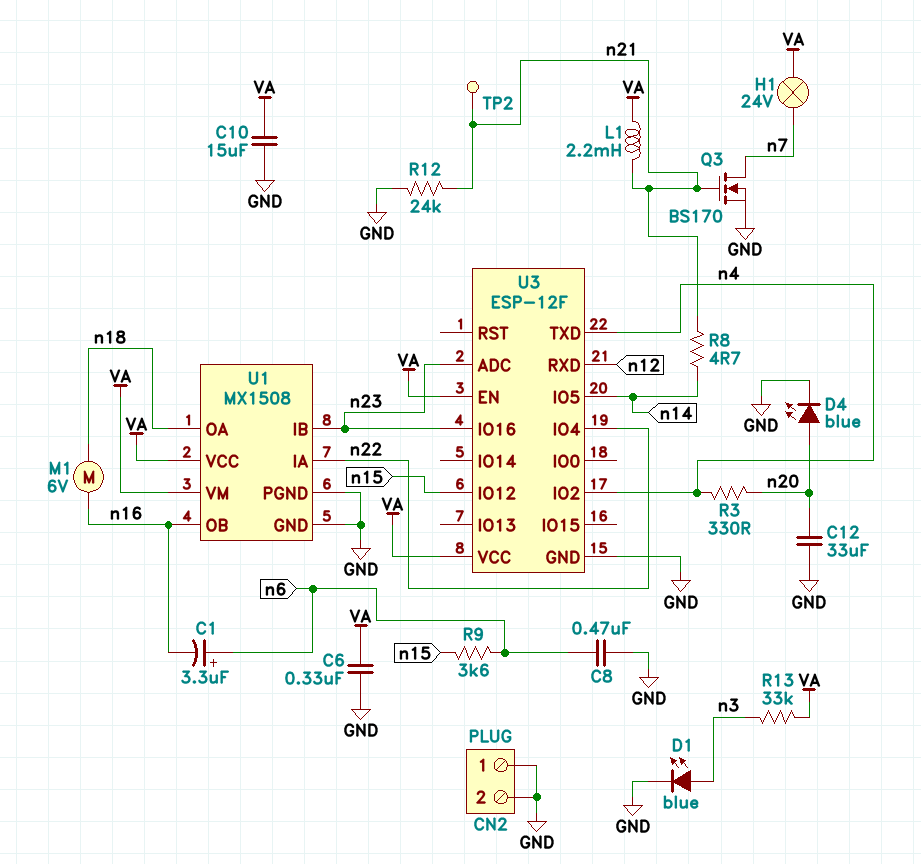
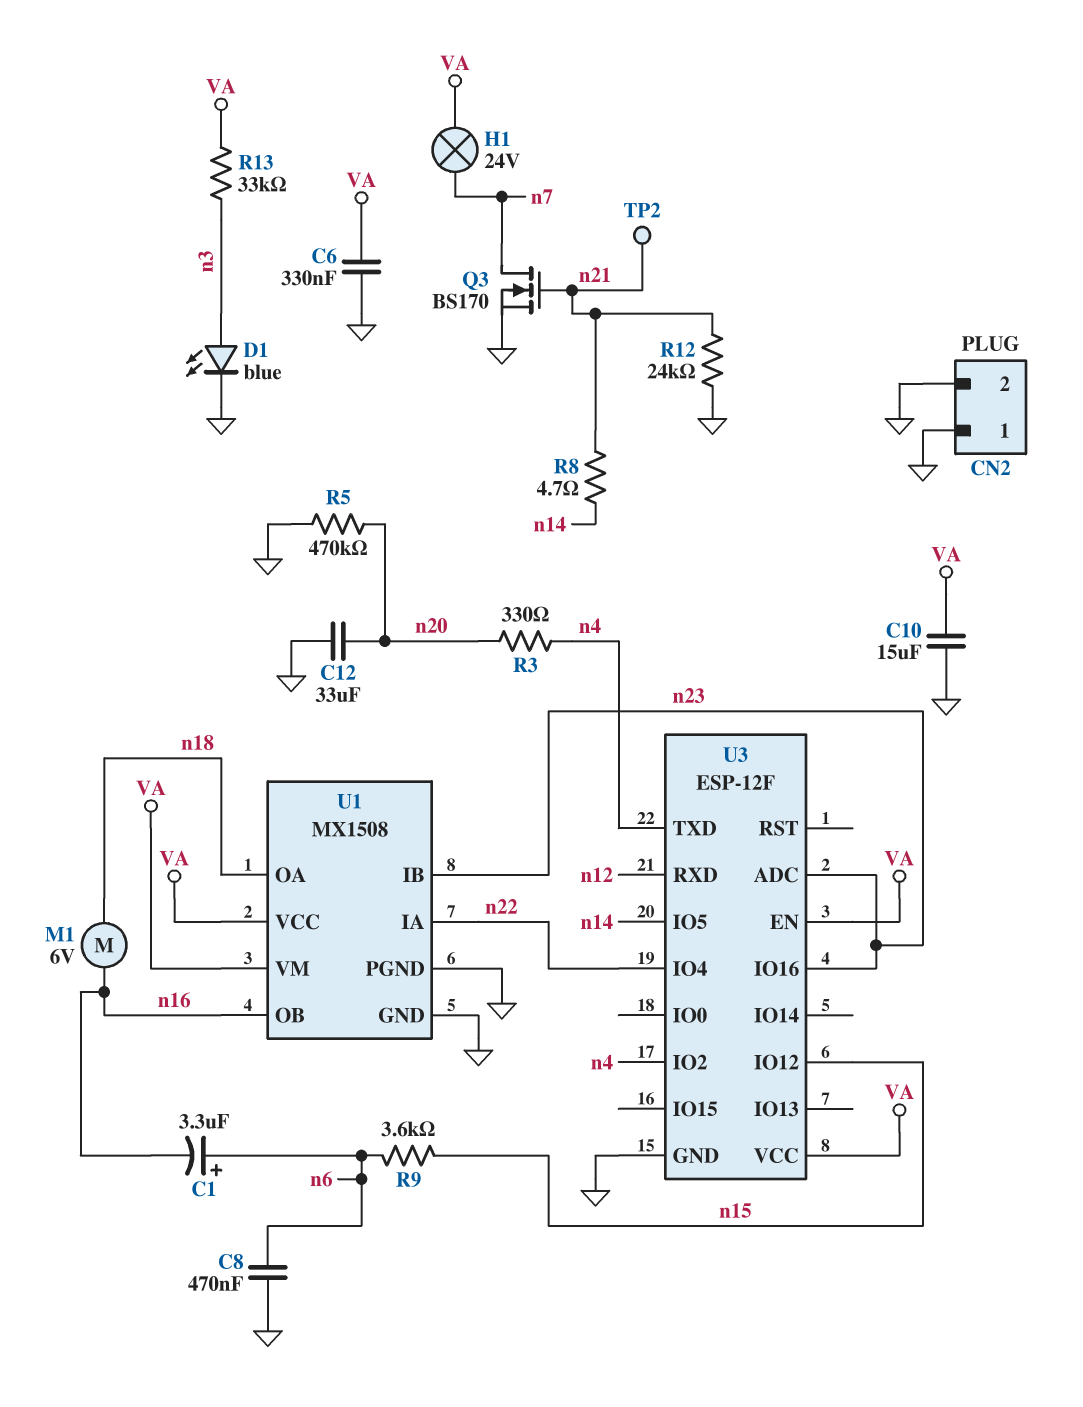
D4: LED blue (A n20, K GND) -> none
L1: 2.2mH (VA, n21) -> none
R5: none -> 470k (GND, n20)

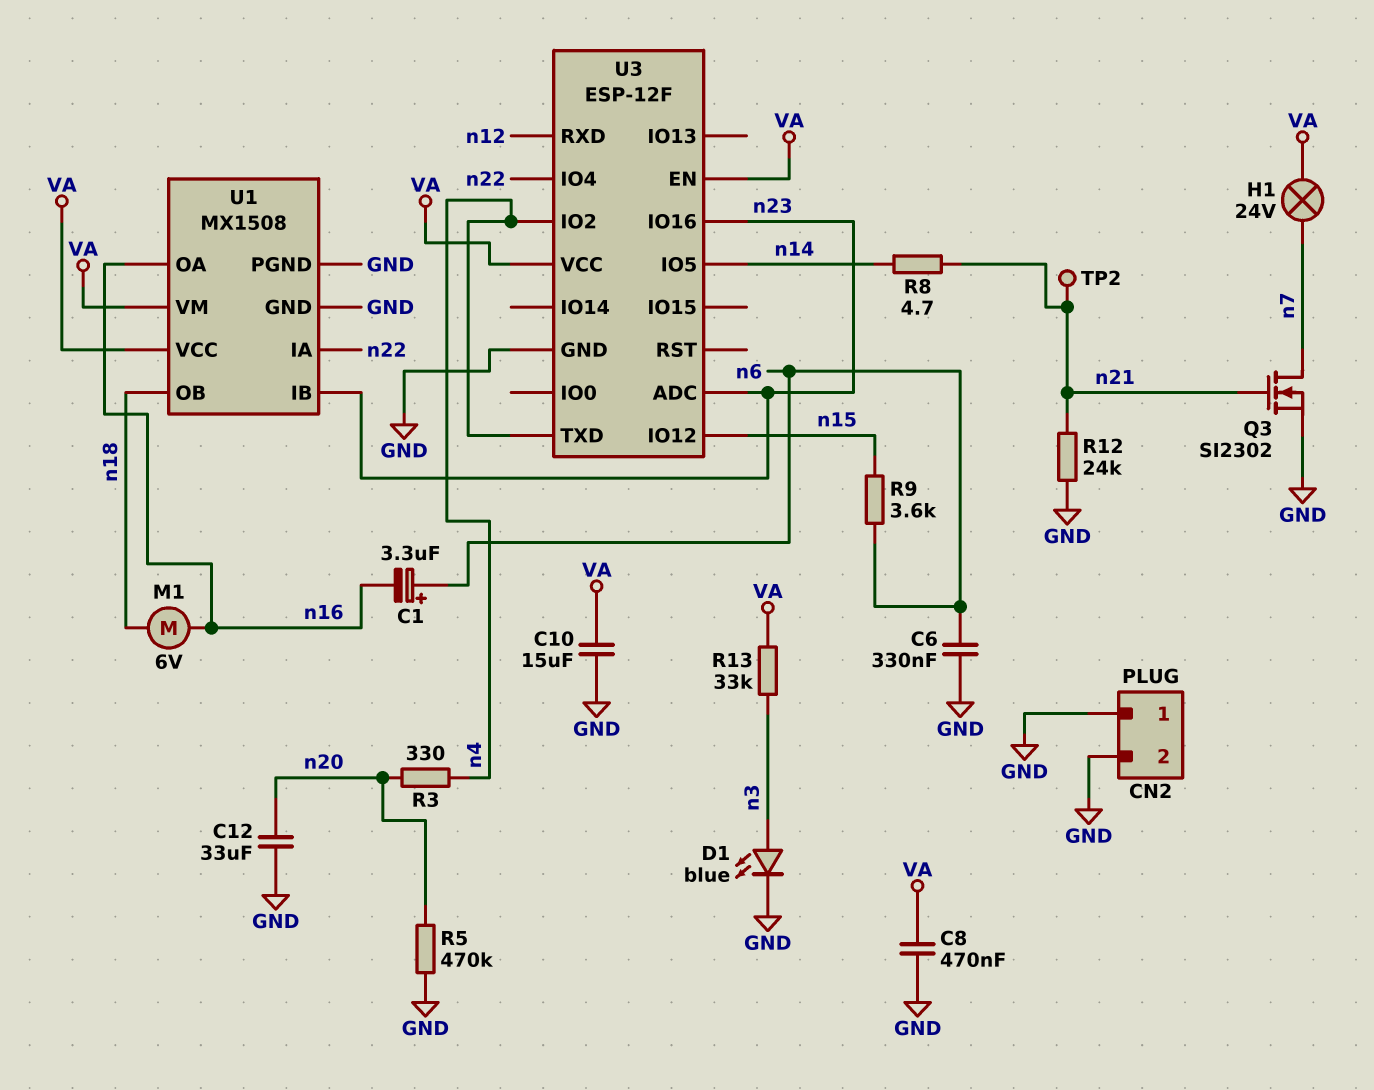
C6: 330nF (GND, VA) -> 330nF (GND, n6)
C8: 470nF (GND, n6) -> 470nF (GND, VA)
Q3: NMOS BS170 (G n21, D n7, S GND) -> NMOS SI2302 (G n21, D n7, S GND)
U1 pin OA: n18 -> n16
U1 pin OB: n16 -> n18

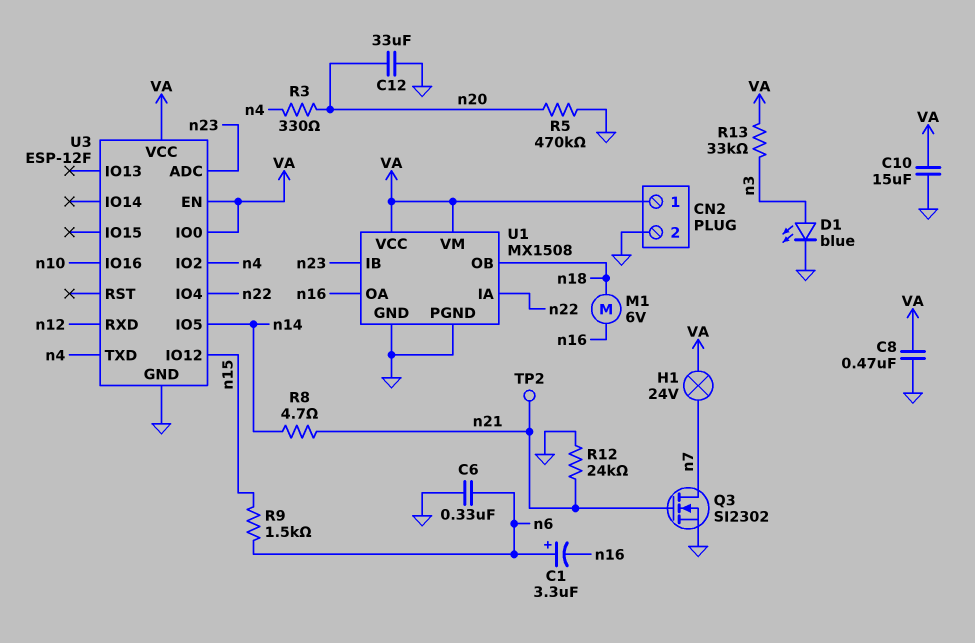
CN2 pin 1: GND -> VA
R9: 3.6k (n6, n15) -> 1.5k (n6, n15)
U3 pin IO0: none -> VA
U3 pin IO16: n23 -> n10

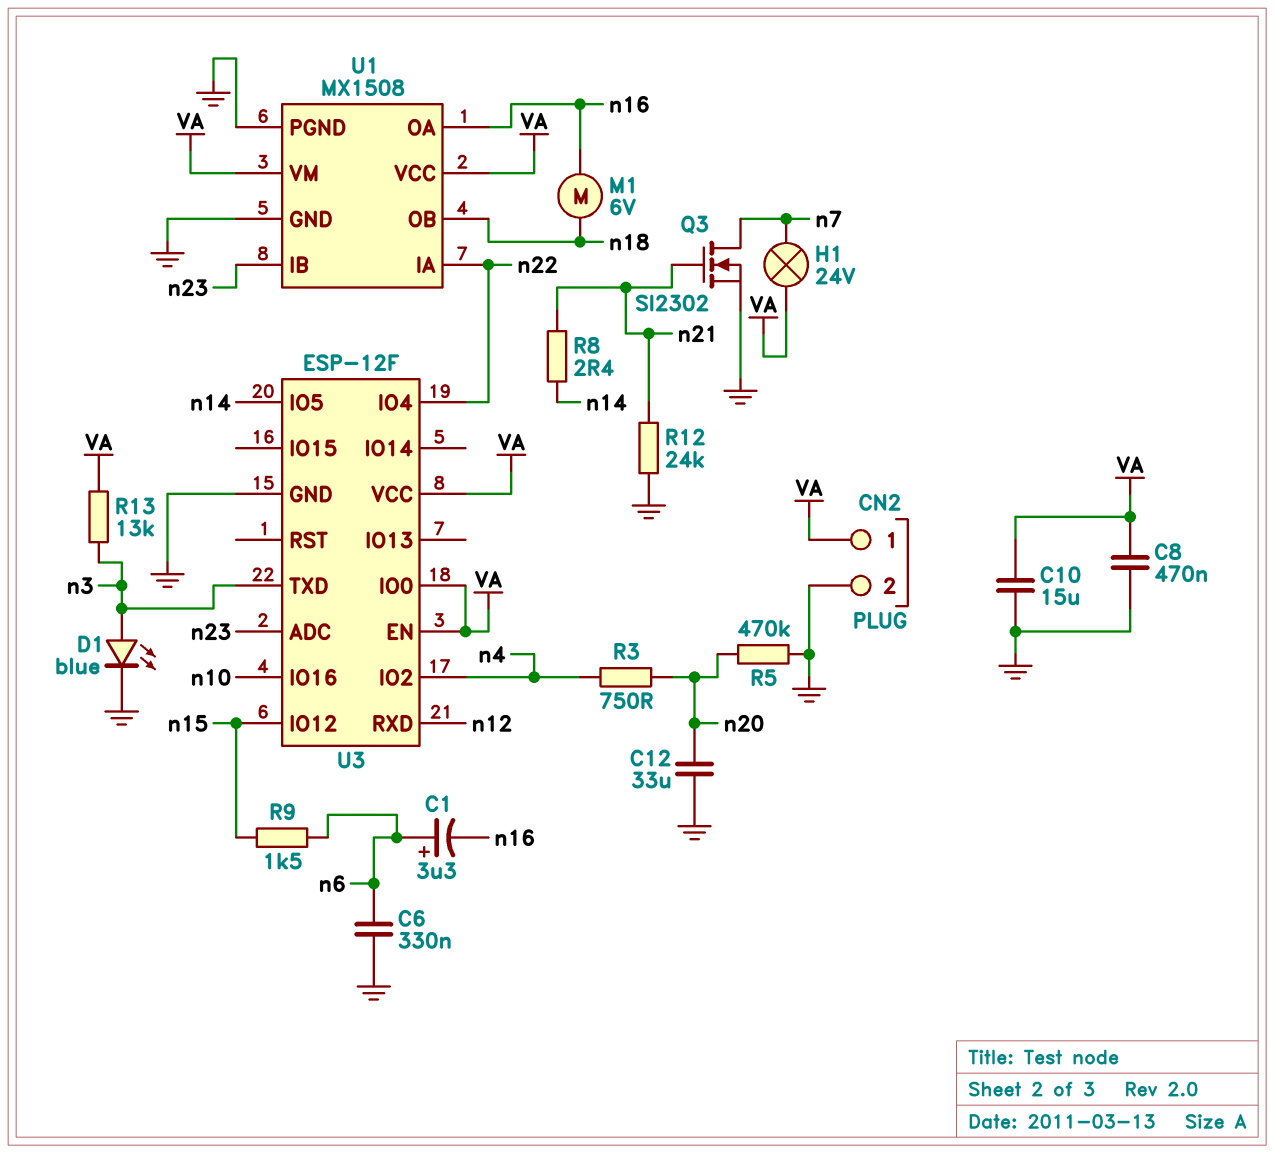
R3: 330 (n4, n20) -> 750 (n4, n20)
R8: 4.7 (n14, n21) -> 2.4 (n14, n21)
R13: 33k (VA, n3) -> 13k (VA, n3)
TP2: test point (n21) -> none
U3 pin TXD: n4 -> n3

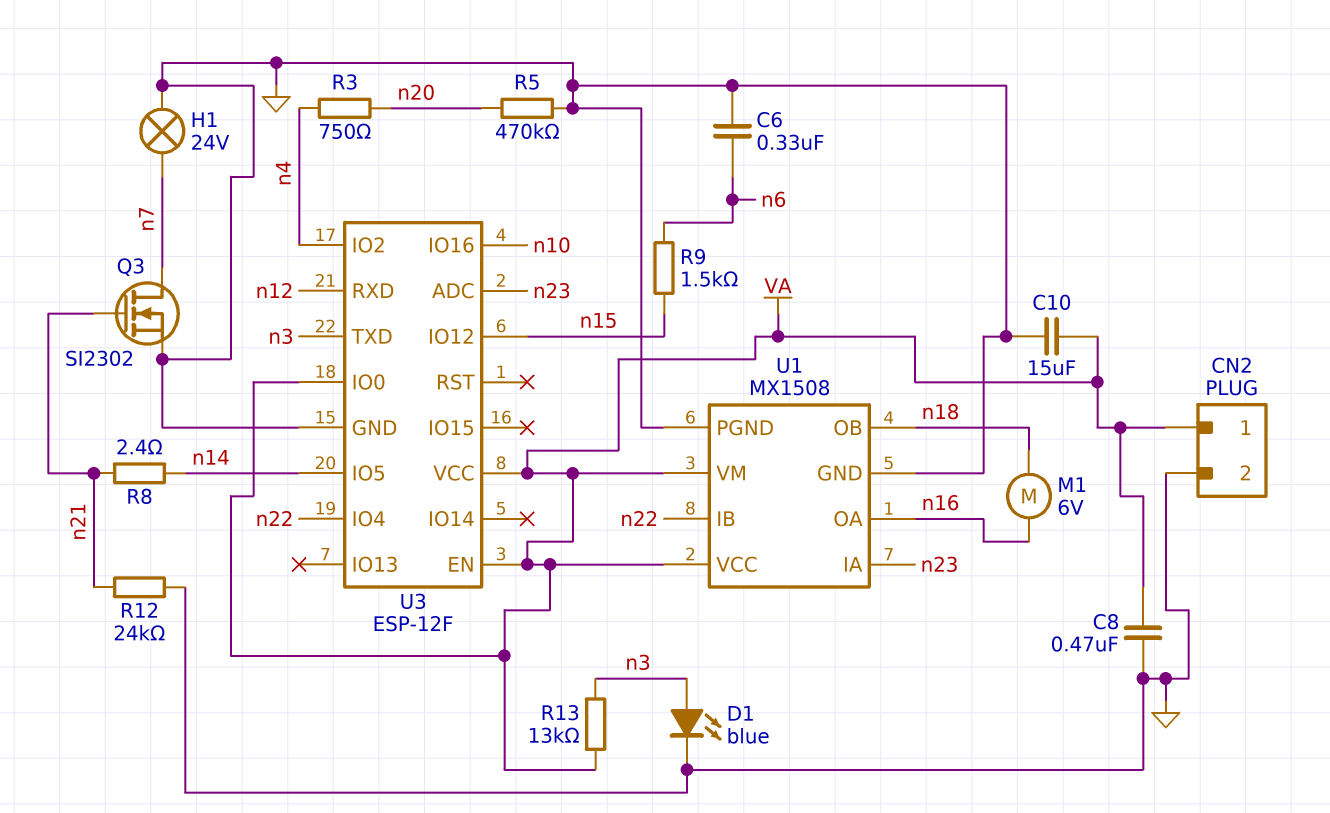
C1: 3.3uF (plus n6, minus n16) -> none
C12: 33uF (GND, n20) -> none
H1: lamp 24V (VA, n7) -> lamp 24V (GND, n7)
U1 pin IA: n22 -> n23
U1 pin IB: n23 -> n22

